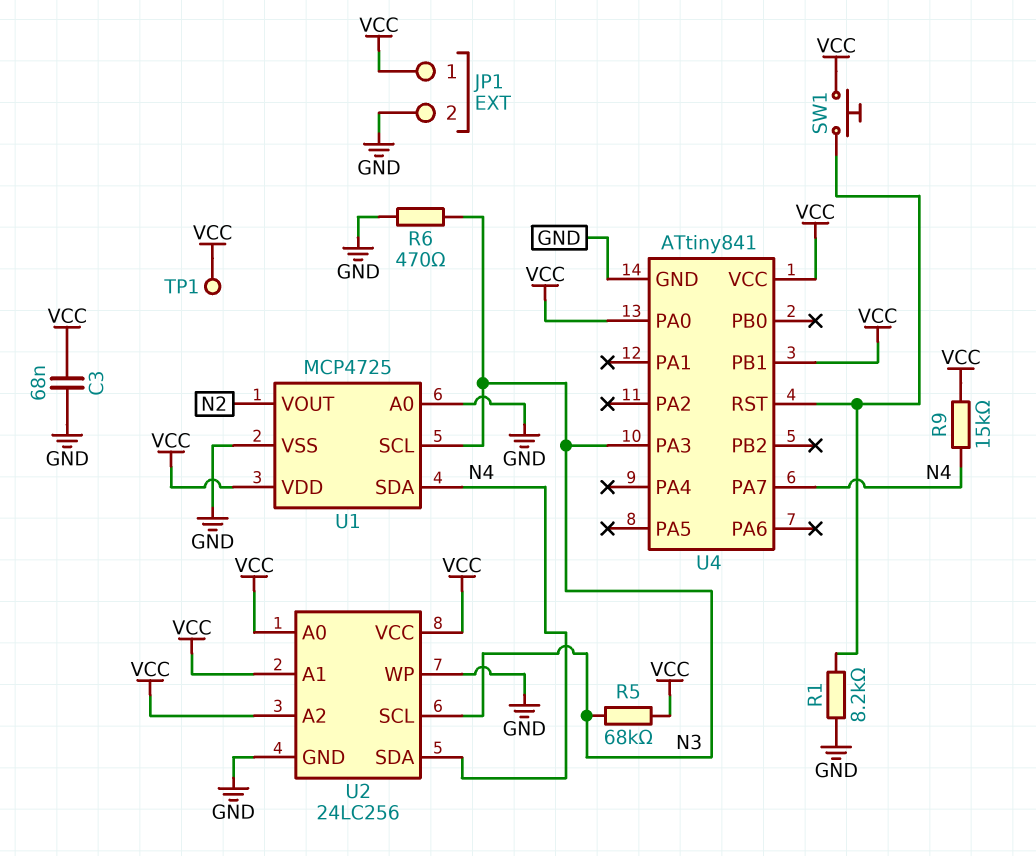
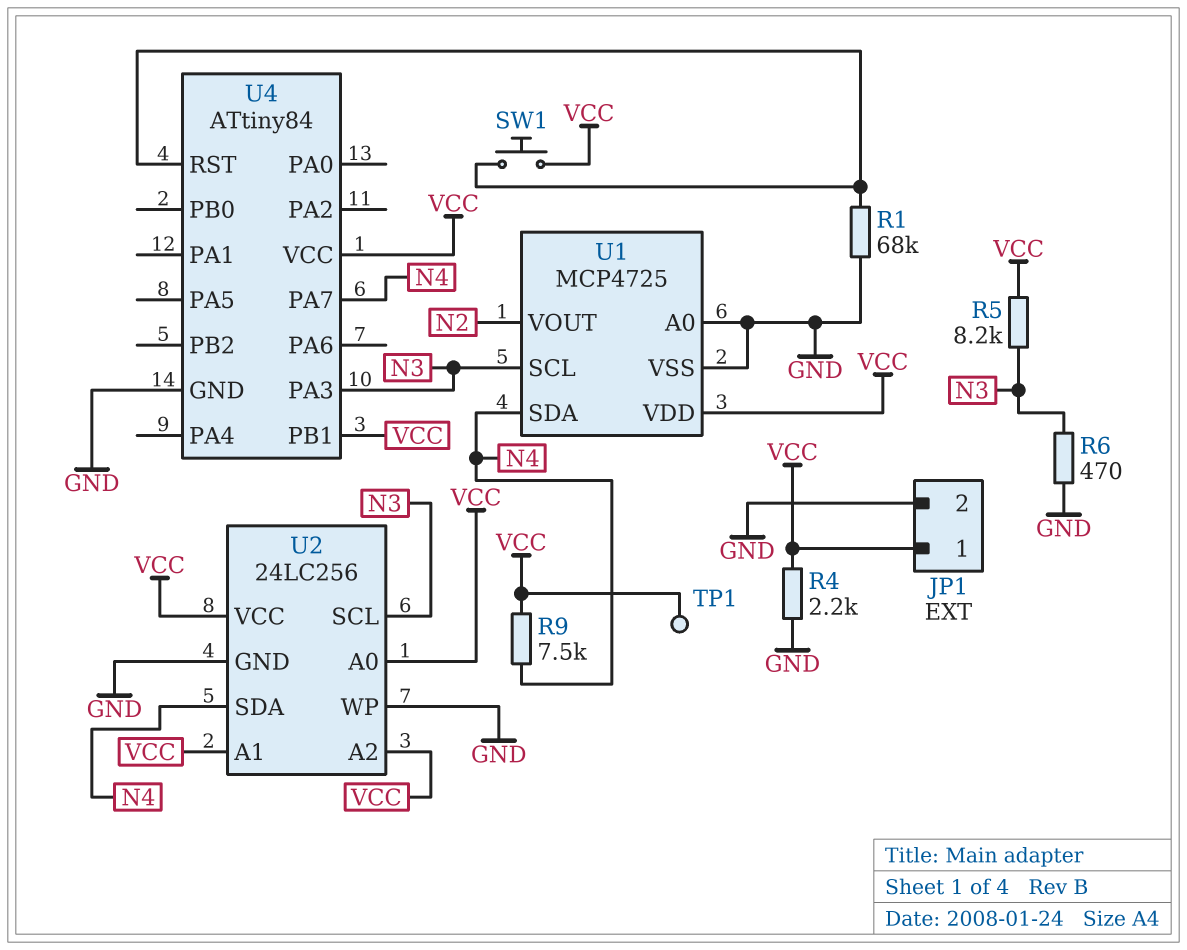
C3: 68nF (GND, VCC) -> none
R1: 8.2k (GND, U4/RST) -> 68k (GND, U4/RST)
R4: none -> 2.2k (GND, VCC)
R5: 68k (N3, VCC) -> 8.2k (N3, VCC)
R9: 15k (N4, VCC) -> 7.5k (N4, VCC)
U4: ATtiny841 -> ATtiny84
U4 pin PA0: VCC -> none

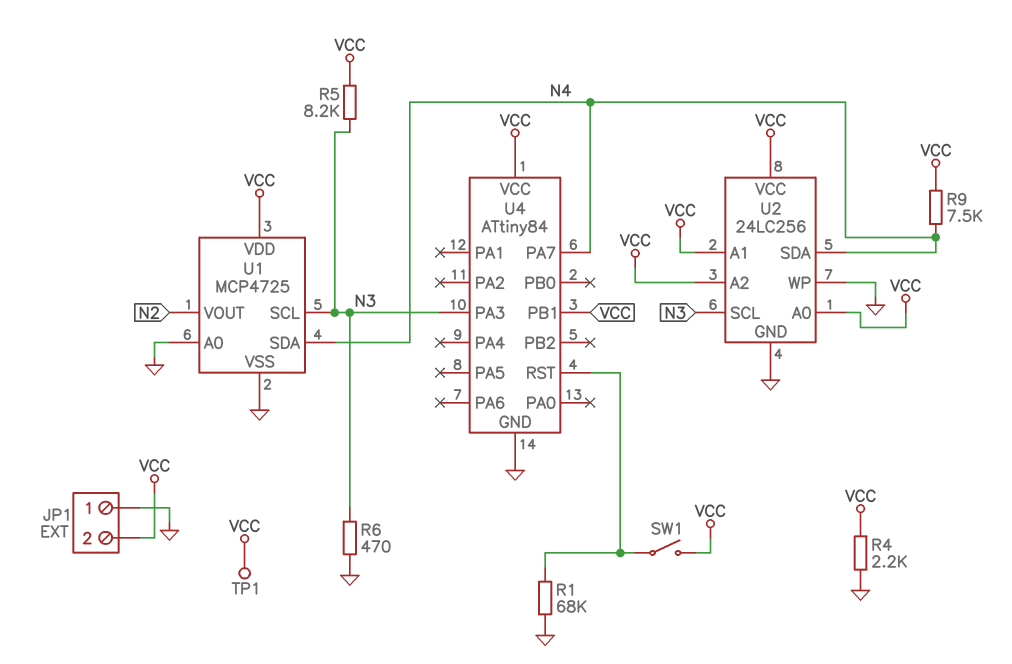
JP1 pin 1: VCC -> GND
JP1 pin 2: GND -> VCC
SW1: button (U4/RST, VCC) -> switch (U4/RST, VCC)

